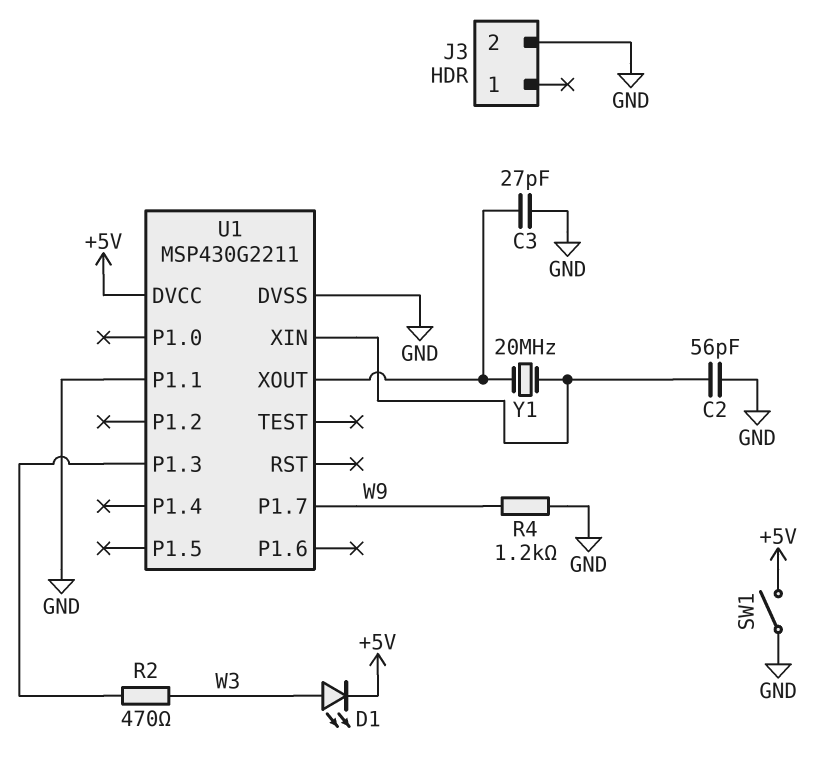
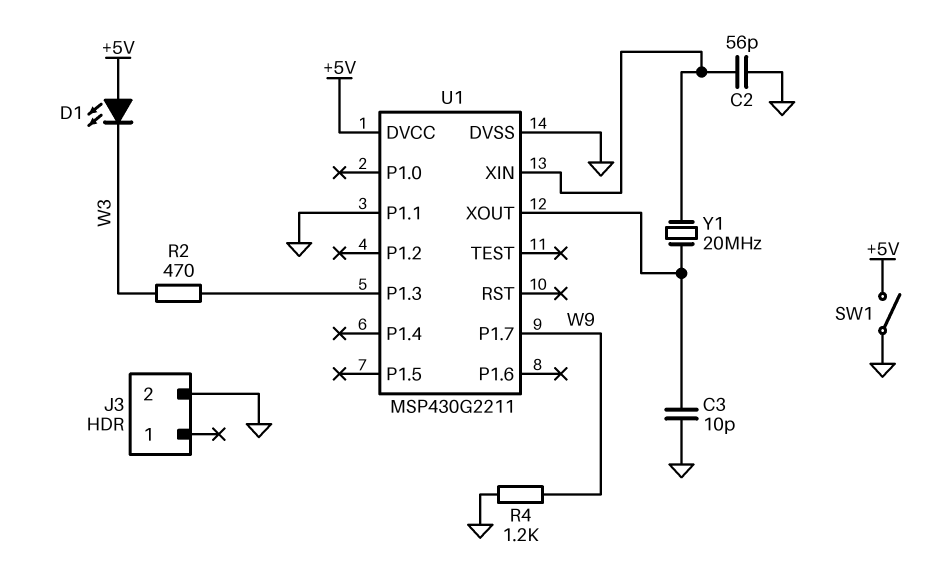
C3: 27pF (GND, U1/XOUT) -> 10pF (GND, U1/XOUT)
D1: LED (A W3, K +5V) -> LED (A +5V, K W3)

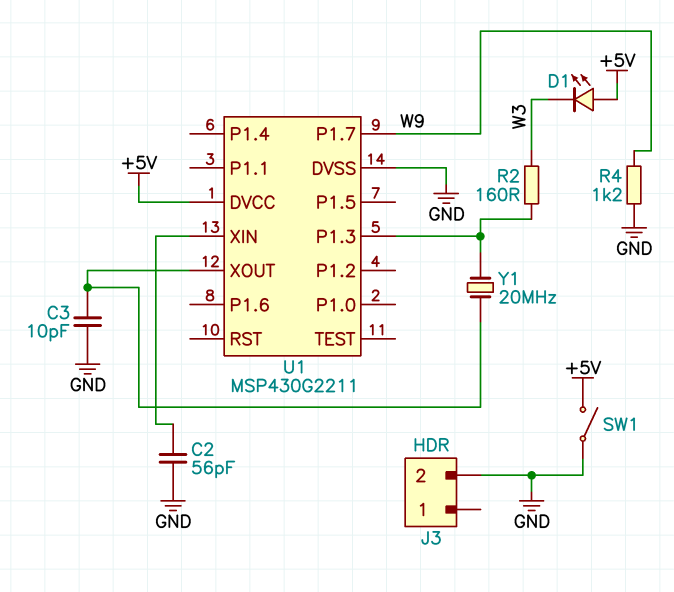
R2: 470 (U1/P1.3, W3) -> 160 (U1/P1.3, W3)
U1 pin P1.1: GND -> none
Y1: 20MHz (U1/XIN, U1/XOUT) -> 20MHz (U1/P1.3, U1/XOUT)

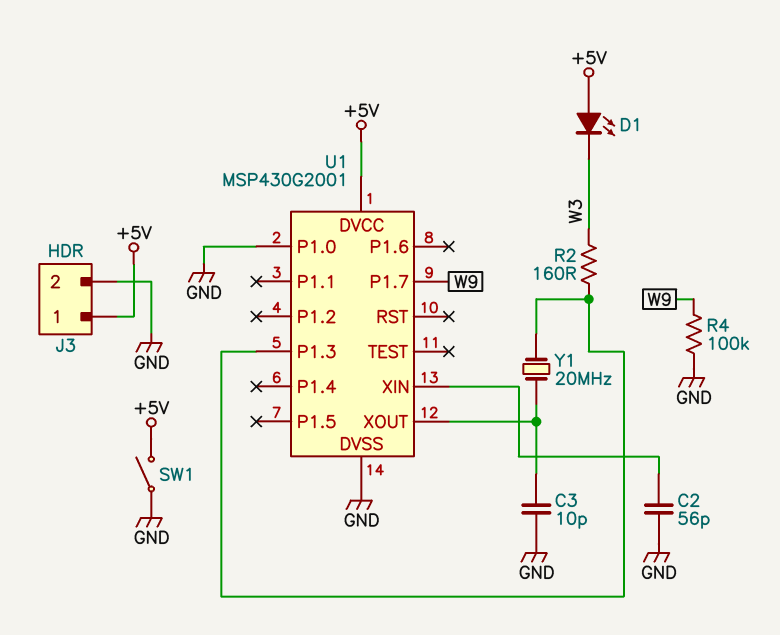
J3 pin 1: none -> +5V
R4: 1.2k (GND, W9) -> 100k (GND, W9)
U1: MSP430G2211 -> MSP430G2001
U1 pin P1.0: none -> GND

